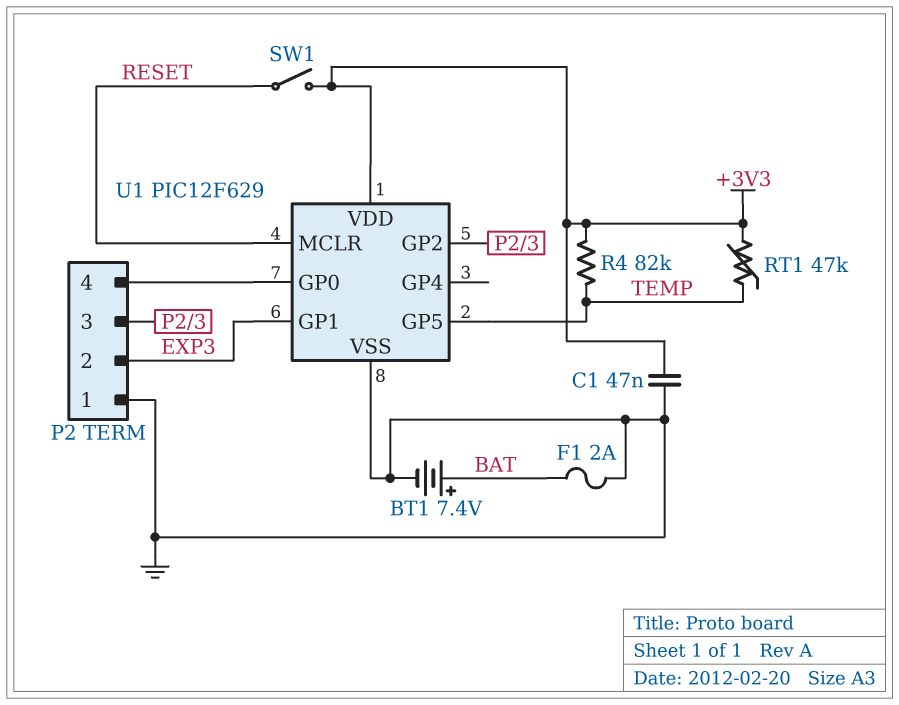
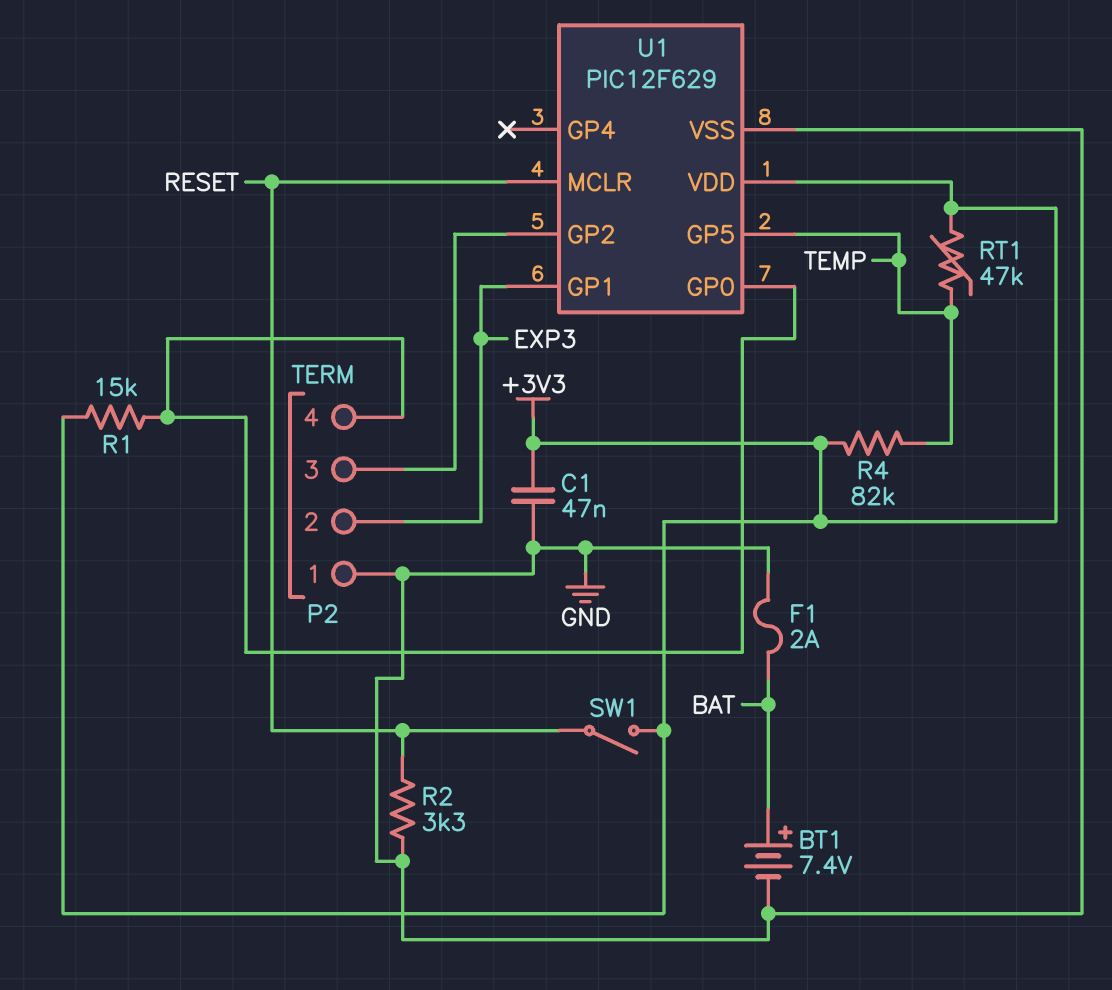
R1: none -> 15k (+3V3, P2/4)
R2: none -> 3.3k (GND, RESET)

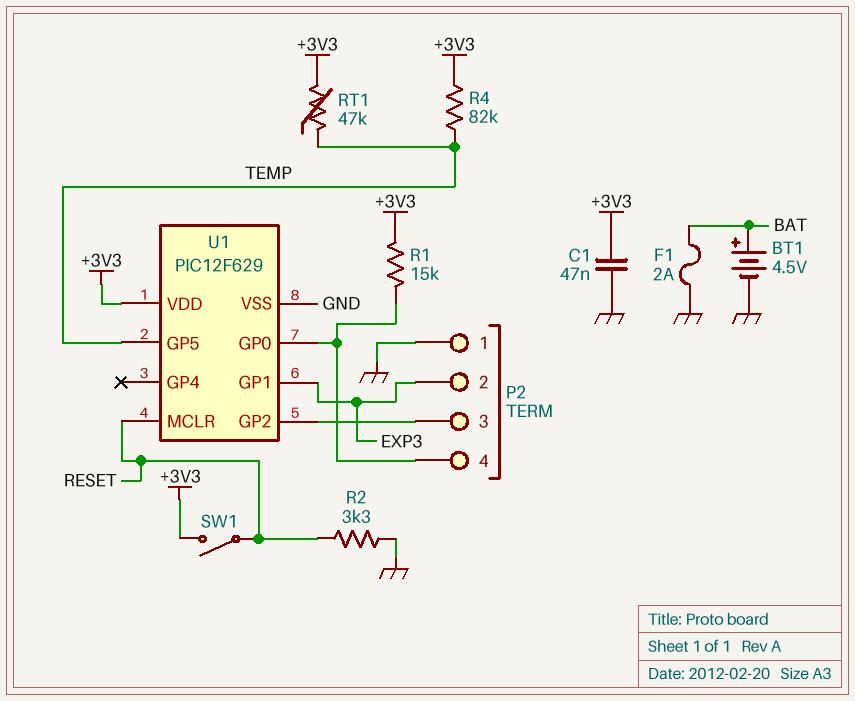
BT1: 7.4V (plus BAT, minus GND) -> 4.5V (plus BAT, minus GND)

